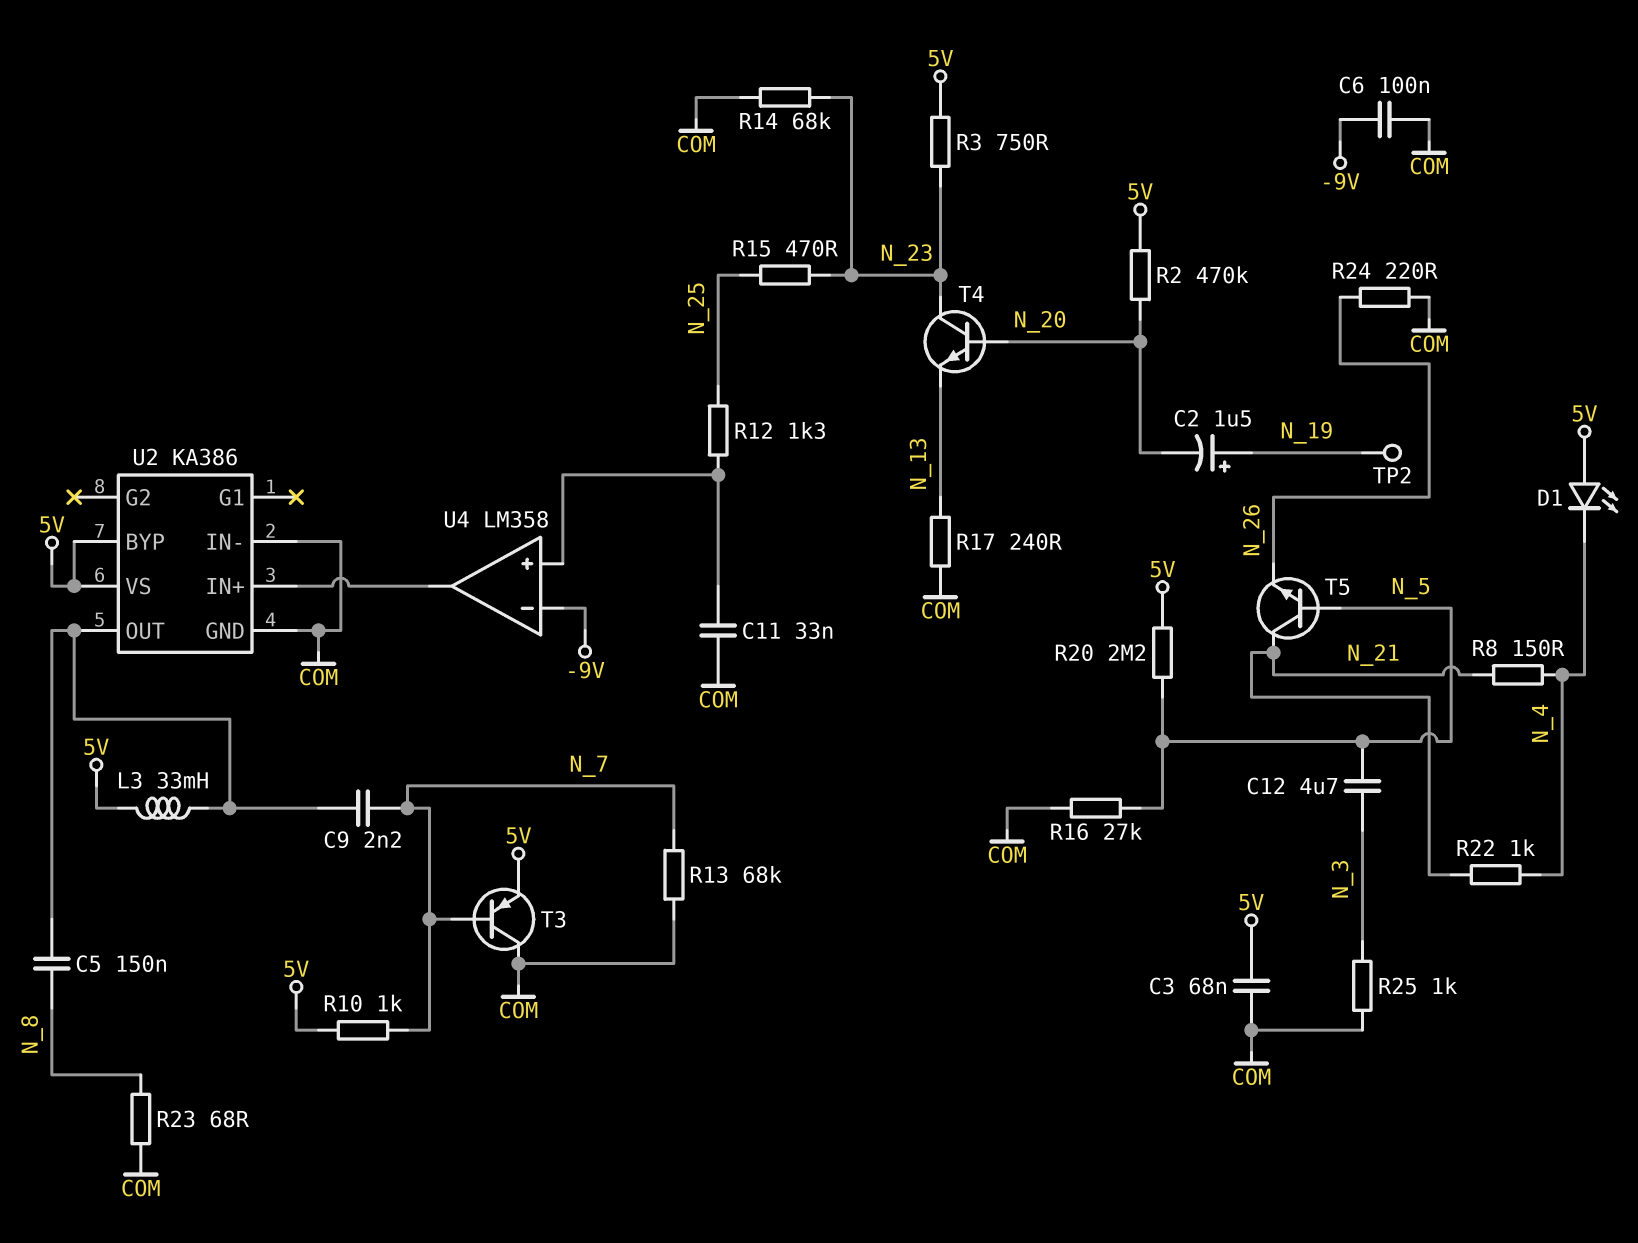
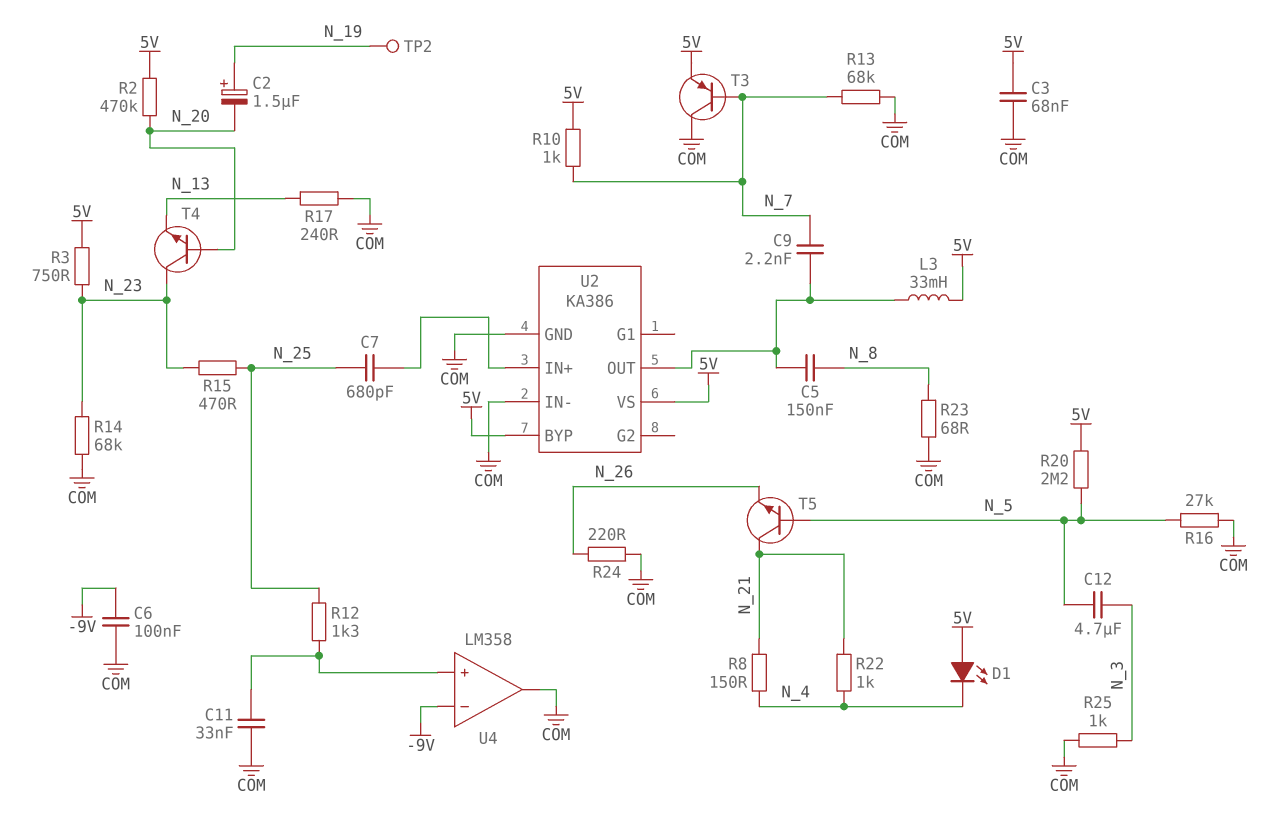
C7: none -> 680pF (N_25, U2/IN+)
U4 pin out: U2/IN+ -> COM

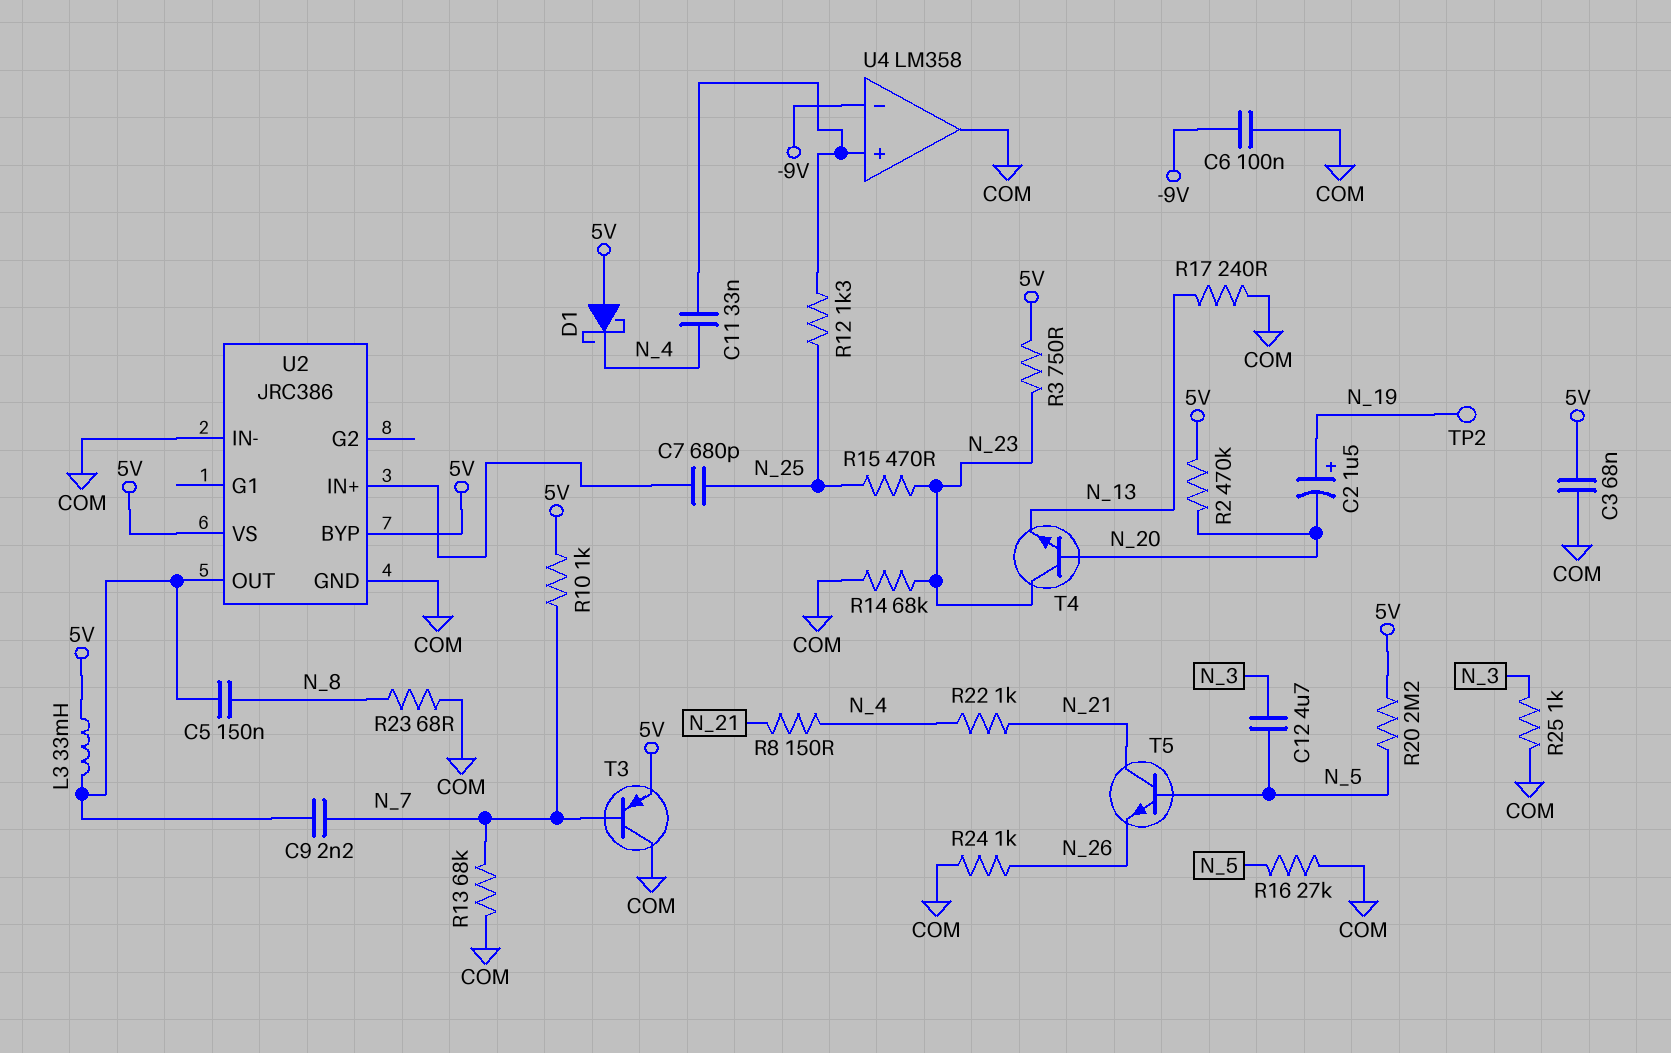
C11: 33nF (COM, U4/in+) -> 33nF (N_4, U4/in+)
D1: LED (A 5V, K N_4) -> schottky (A 5V, K N_4)
R24: 220 (COM, N_26) -> 1k (COM, N_26)
U2: KA386 -> JRC386

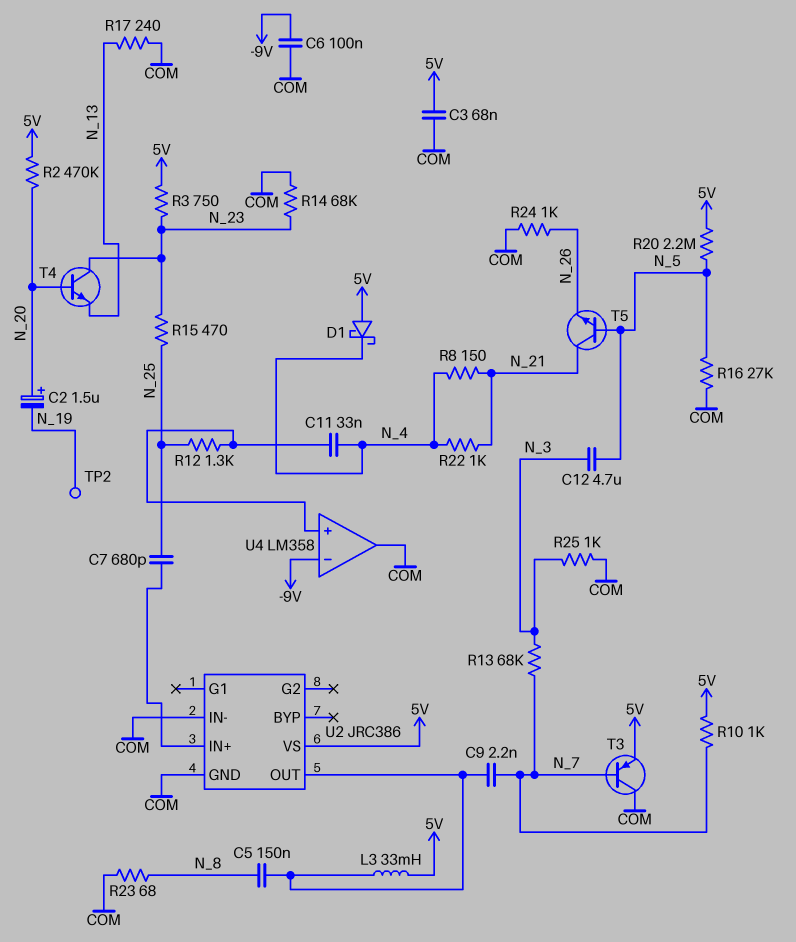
C2: 1.5uF (plus N_19, minus N_20) -> 1.5uF (plus N_20, minus N_19)
R13: 68k (COM, N_7) -> 68k (N_3, N_7)
U2 pin BYP: 5V -> none

